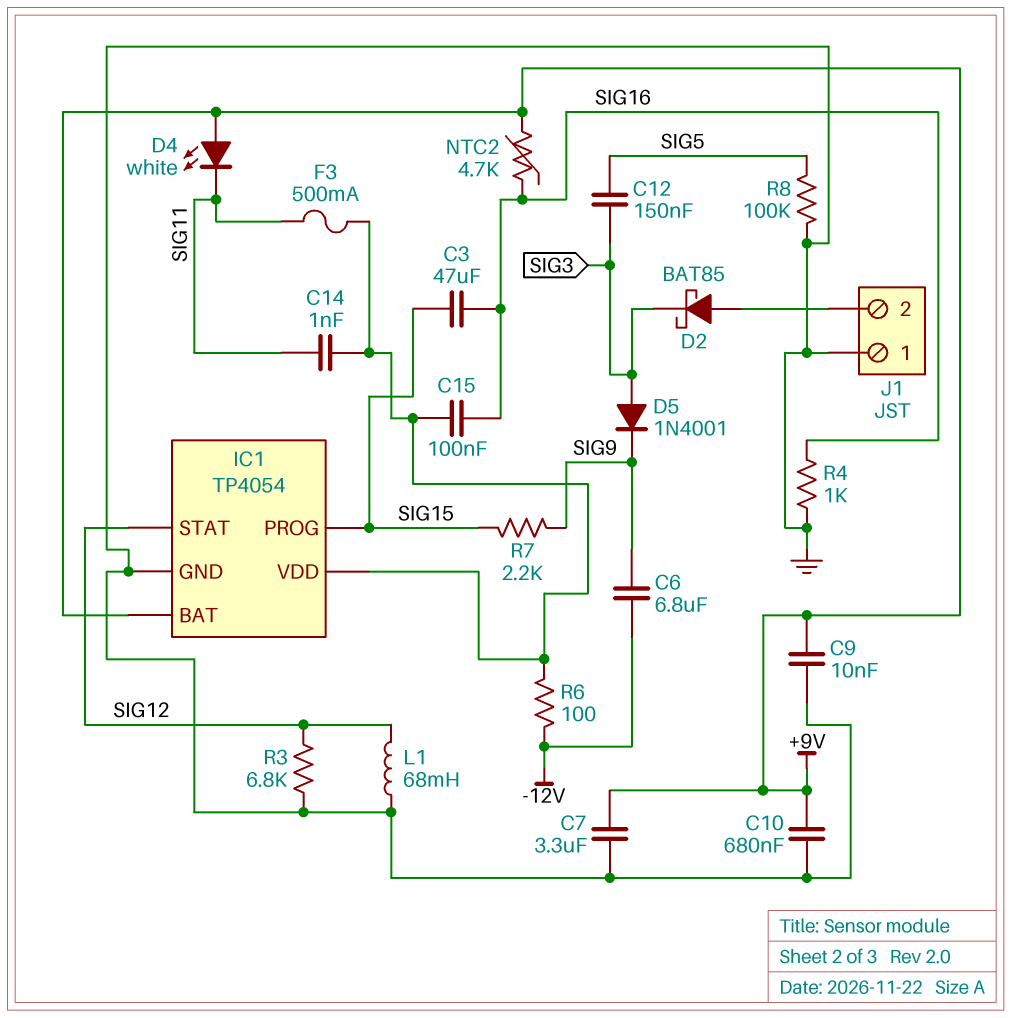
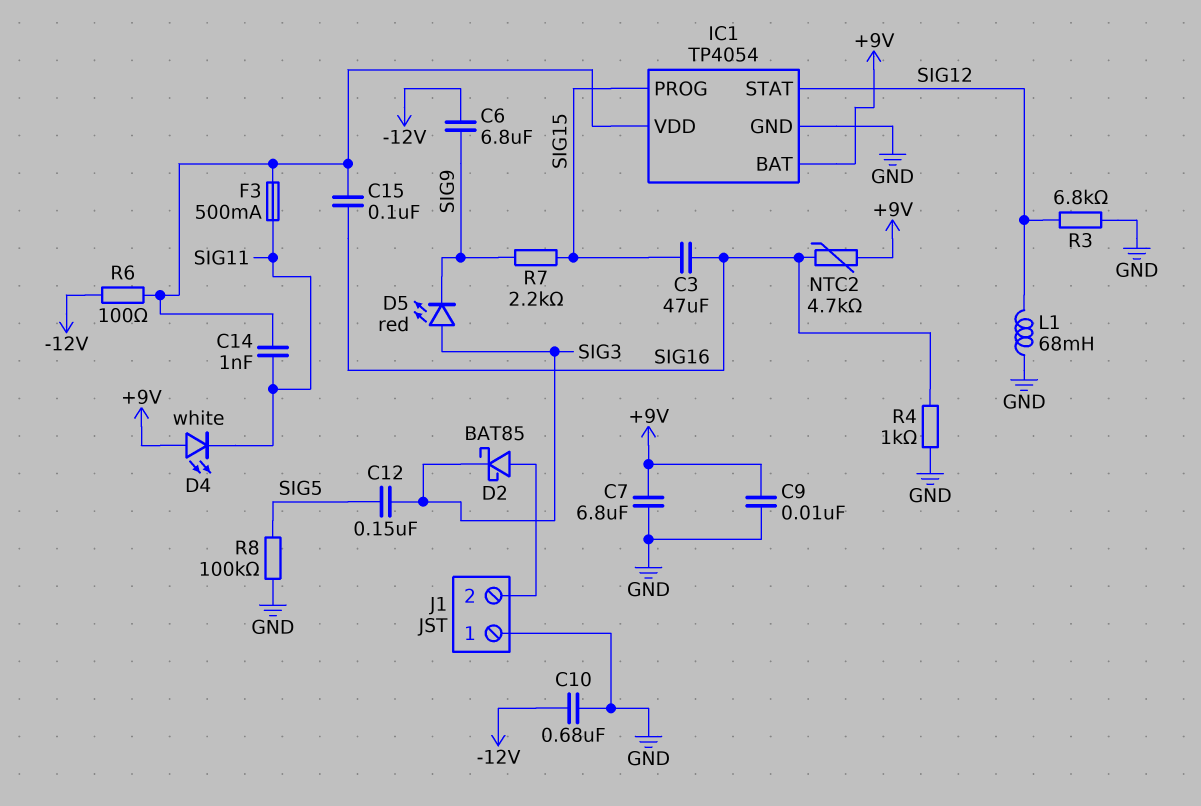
C7: 3.3uF (+9V, GND) -> 6.8uF (+9V, GND)
C10: 680nF (+9V, GND) -> 680nF (-12V, GND)
D5: diode 1N4001 (A SIG3, K SIG9) -> LED red (A SIG3, K SIG9)

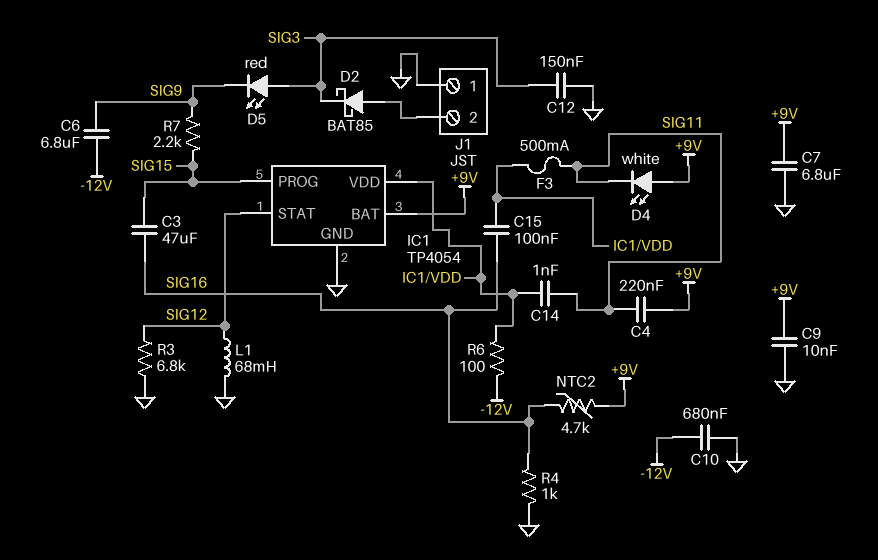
C4: none -> 220nF (+9V, SIG11)
C12: 150nF (SIG3, SIG5) -> 150nF (GND, SIG3)
R8: 100k (GND, SIG5) -> none

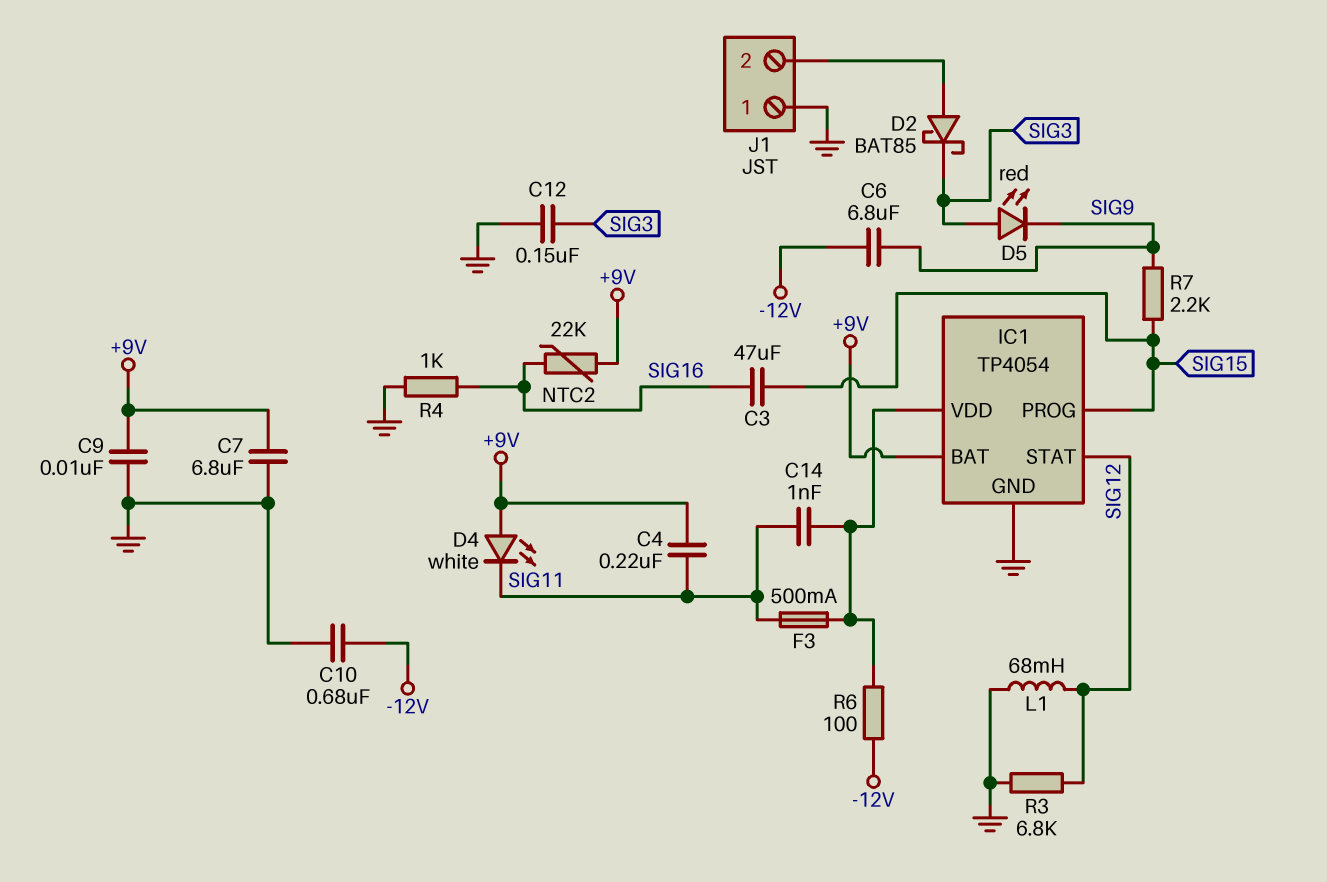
C15: 100nF (IC1/VDD, SIG16) -> none
NTC2: 4.7k (+9V, SIG16) -> 22k (+9V, SIG16)

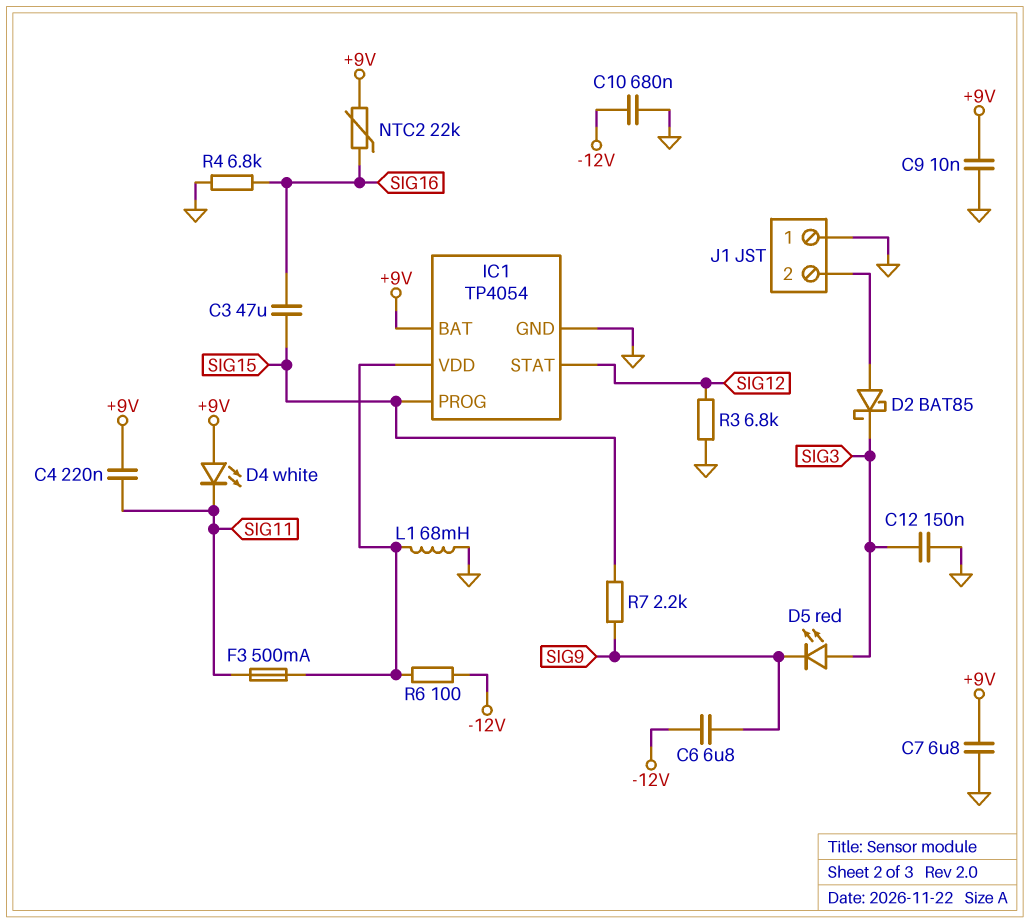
C14: 1nF (IC1/VDD, SIG11) -> none
L1: 68mH (GND, SIG12) -> 68mH (GND, IC1/VDD)
R4: 1k (GND, SIG16) -> 6.8k (GND, SIG16)

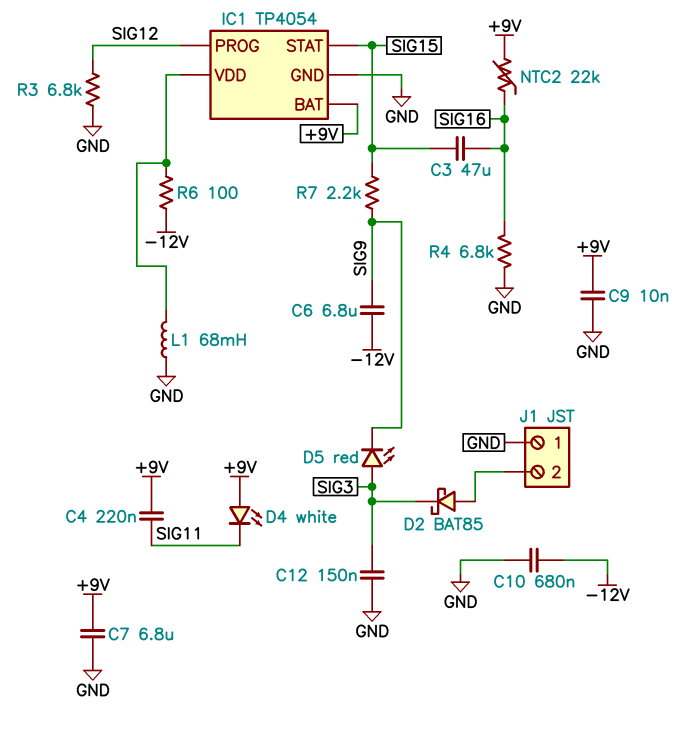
F3: 500mA (IC1/VDD, SIG11) -> none
IC1 pin PROG: SIG15 -> SIG12
IC1 pin STAT: SIG12 -> SIG15

